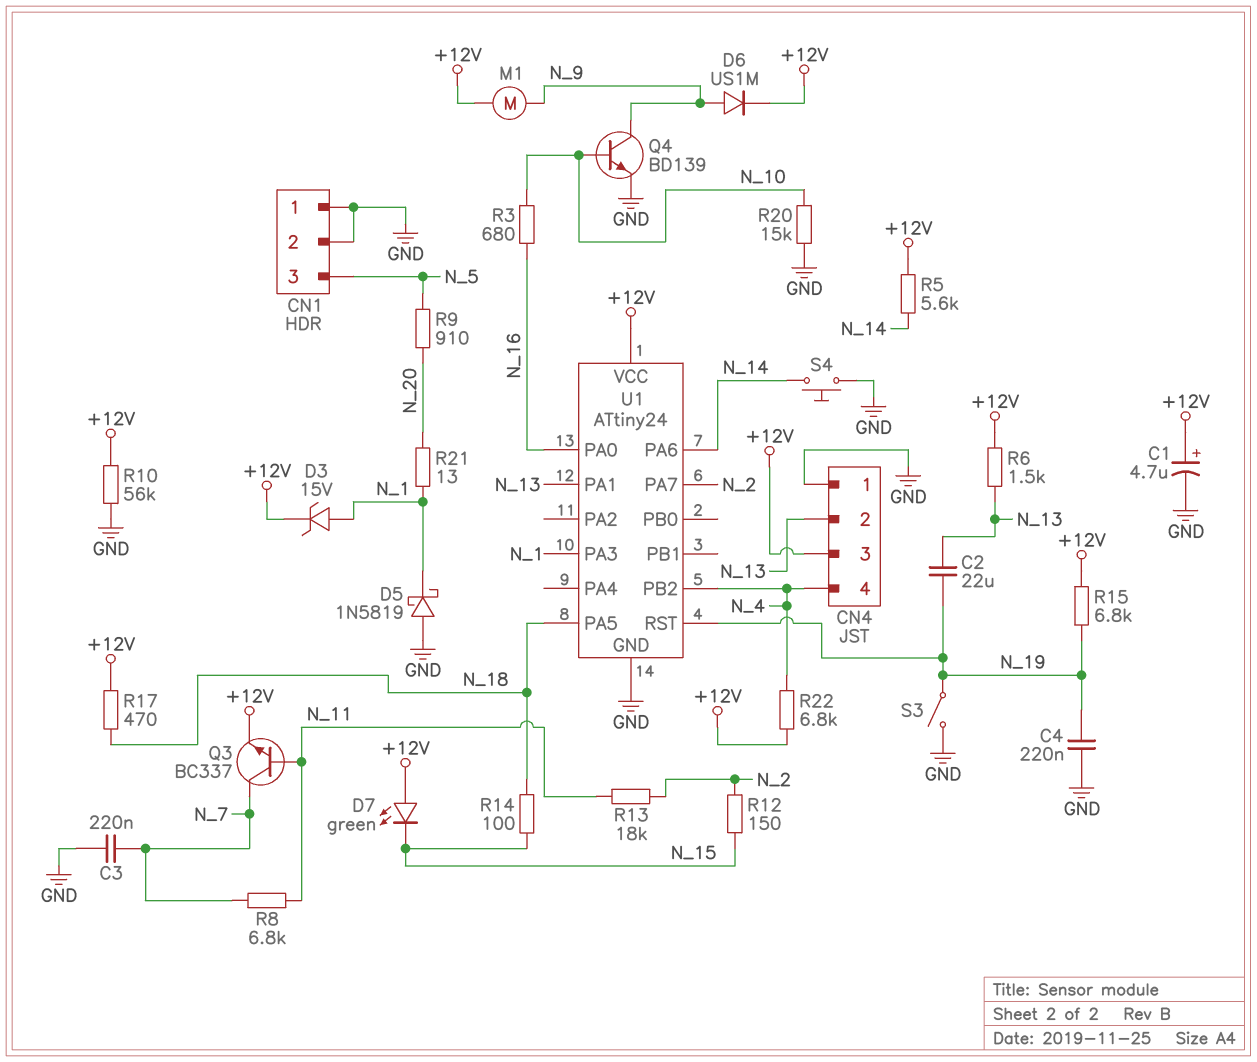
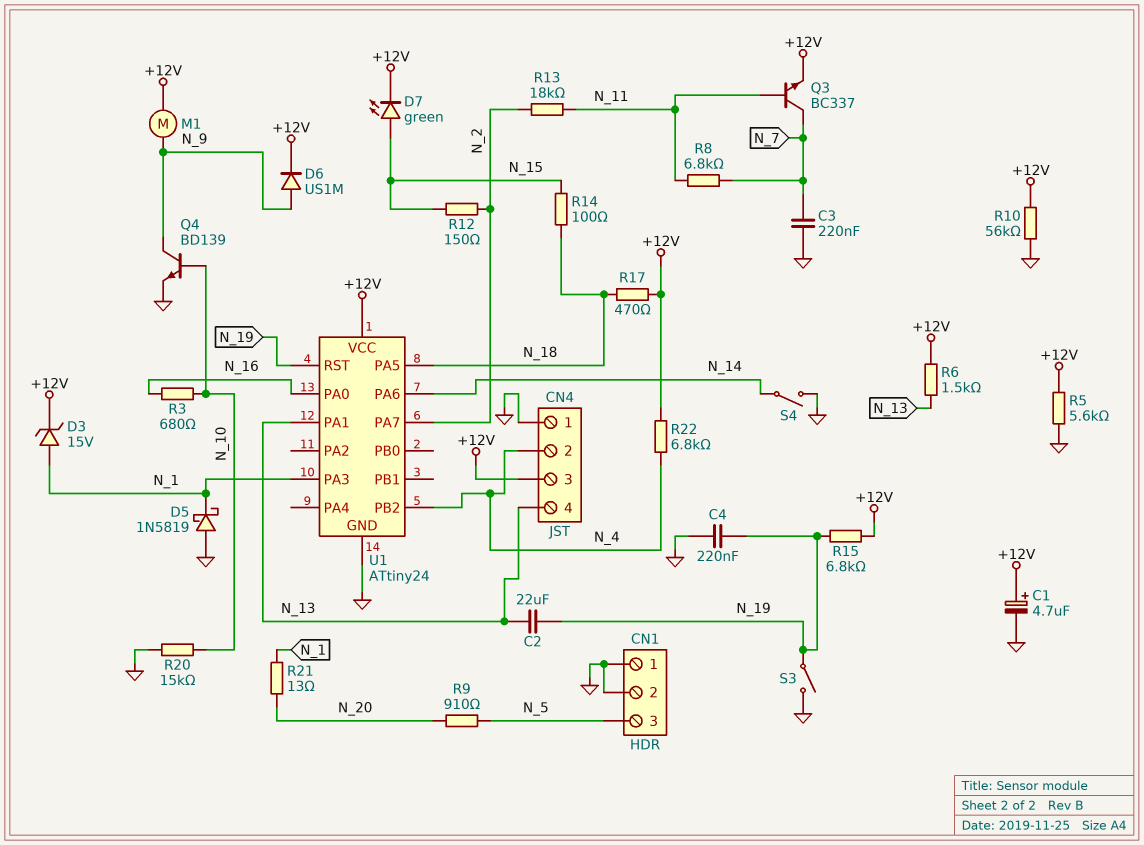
CN4 pin 2: N_13 -> N_4
CN4 pin 4: N_4 -> N_13
D7: LED green (A +12V, K N_15) -> LED green (A N_15, K +12V)
R5: 5.6k (+12V, N_14) -> 5.6k (+12V, GND)
S4: button (GND, N_14) -> switch (GND, N_14)

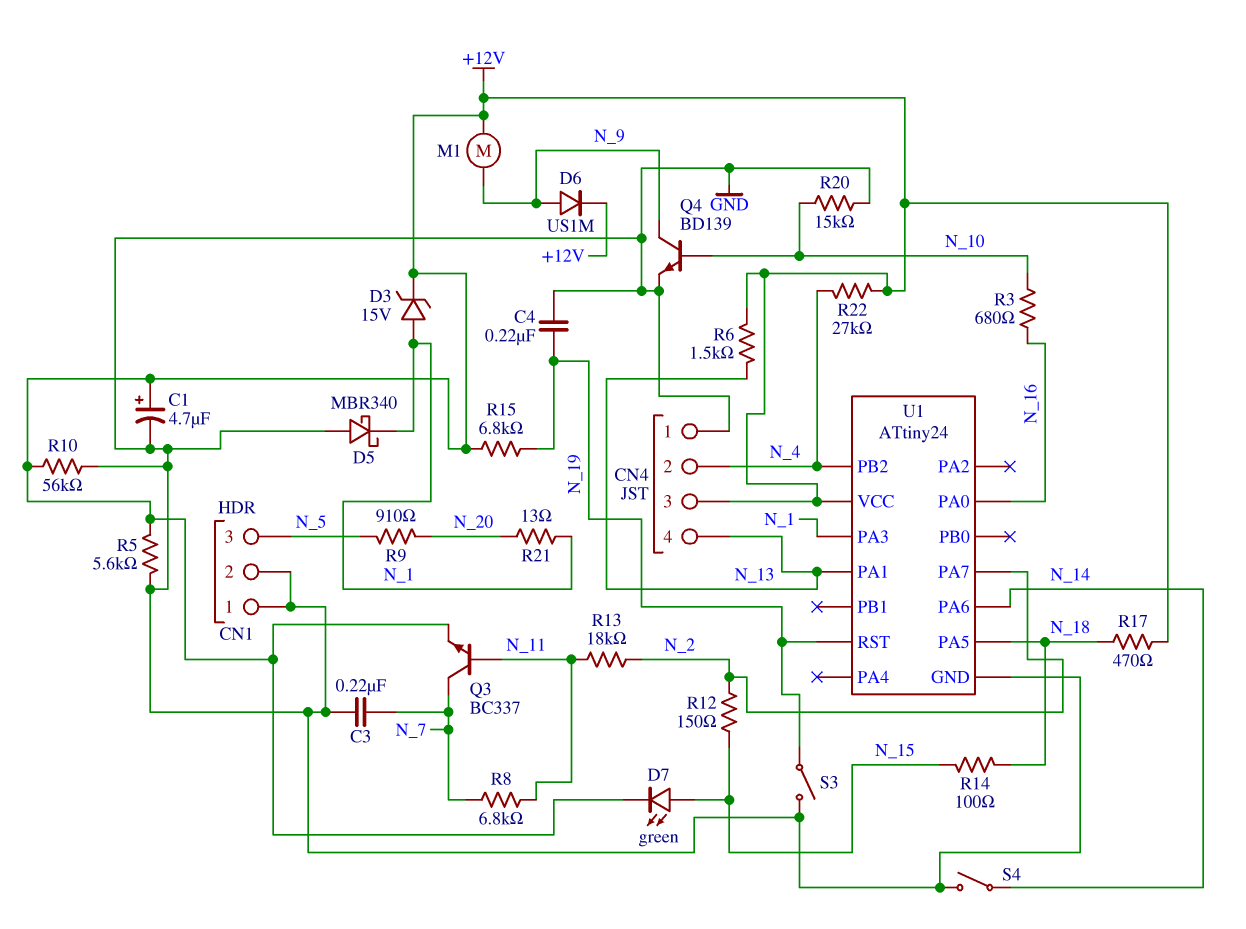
C2: 22uF (N_13, N_19) -> none
D5: schottky 1N5819 (A GND, K N_1) -> schottky MBR340 (A GND, K N_1)
R22: 6.8k (+12V, N_4) -> 27k (+12V, N_4)

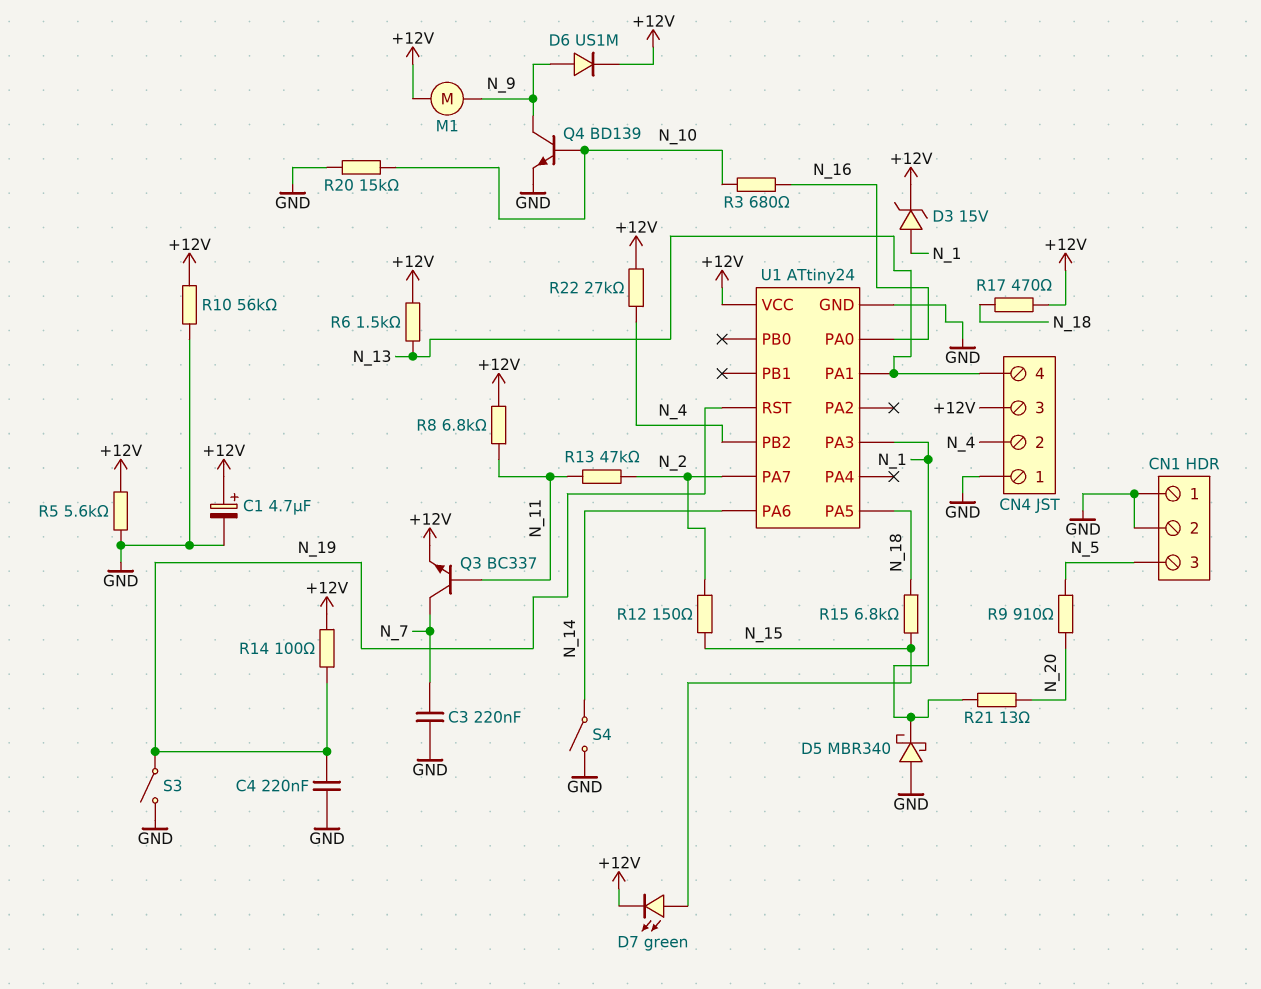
R8: 6.8k (N_7, N_11) -> 6.8k (+12V, N_11)
R13: 18k (N_2, N_11) -> 47k (N_2, N_11)
R14: 100 (N_15, N_18) -> 100 (+12V, N_19)
R15: 6.8k (+12V, N_19) -> 6.8k (N_15, N_18)

